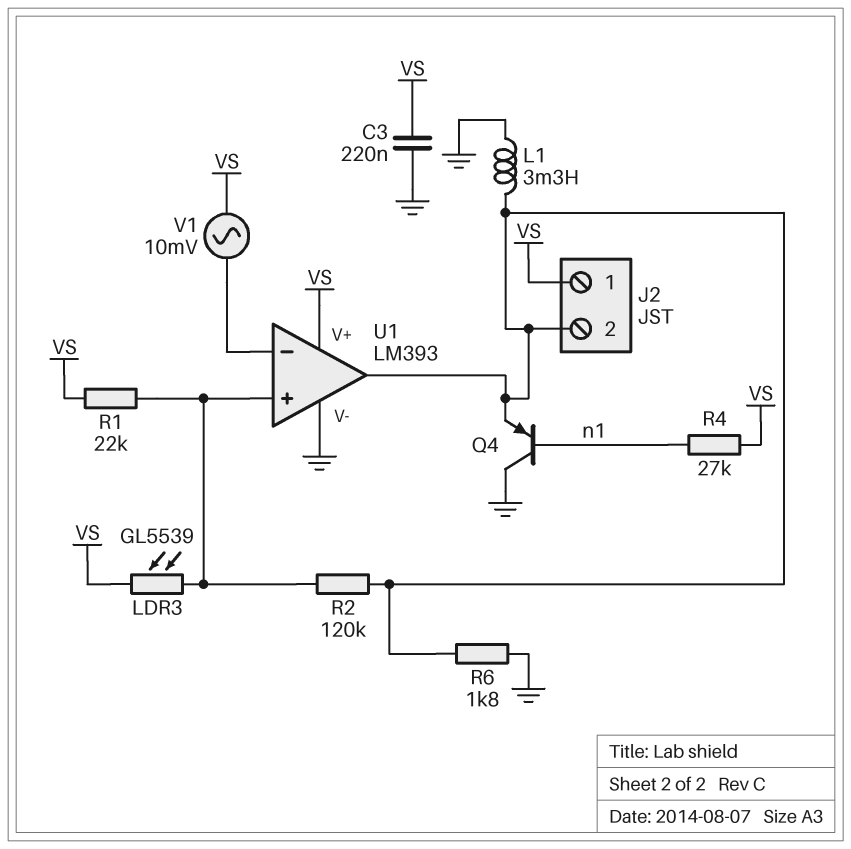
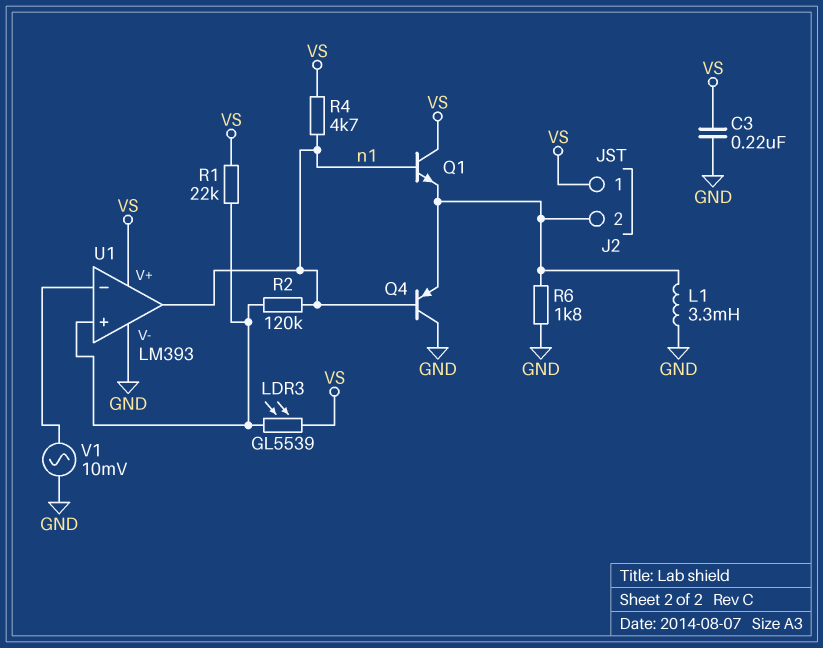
Q1: none -> NPN (B n1, C VS, E J2/2)
R2: 120k (J2/2, U1/in+) -> 120k (U1/in+, n1)
R4: 27k (VS, n1) -> 4.7k (VS, n1)
U1 pin out: J2/2 -> n1
V1: AC 10mV (U1/in-, VS) -> AC 10mV (GND, U1/in-)

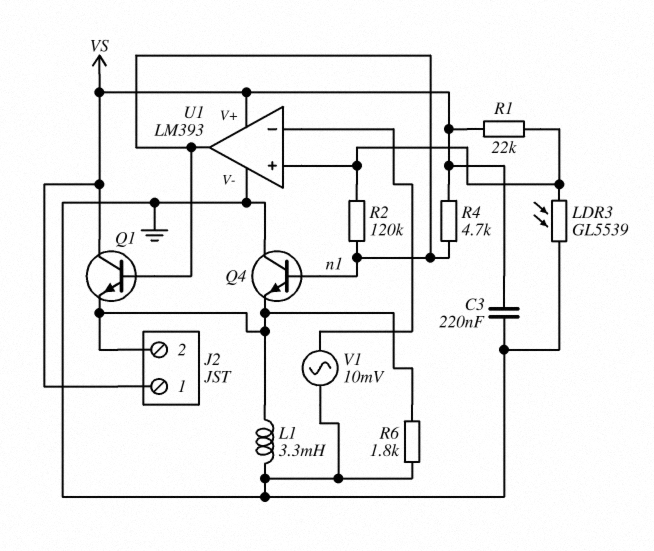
LDR3: GL5539 (U1/in+, VS) -> GL5539 (GND, U1/in+)
Q4: PNP (B n1, C GND, E J2/2) -> NPN (B n1, C GND, E J2/2)

